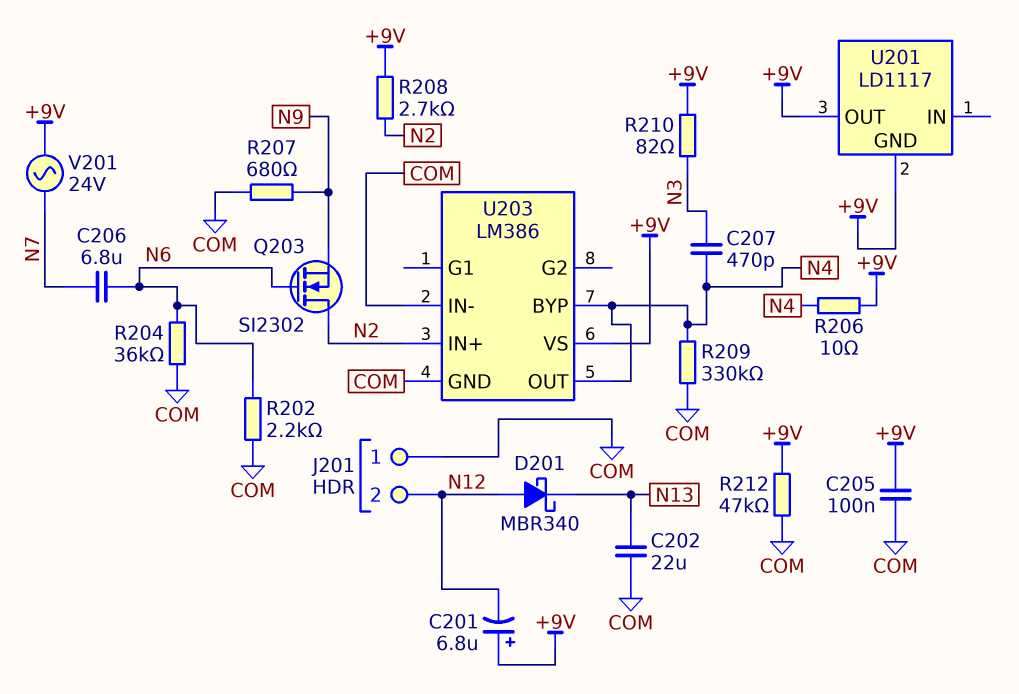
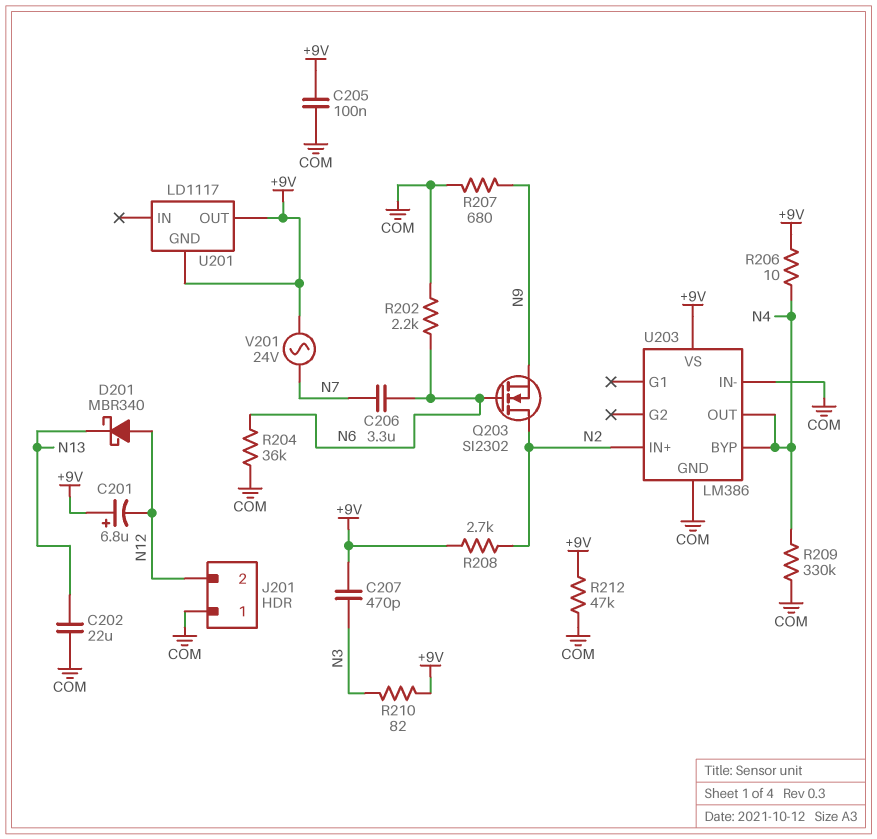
C206: 6.8uF (N6, N7) -> 3.3uF (N6, N7)
C207: 470pF (N3, N4) -> 470pF (+9V, N3)

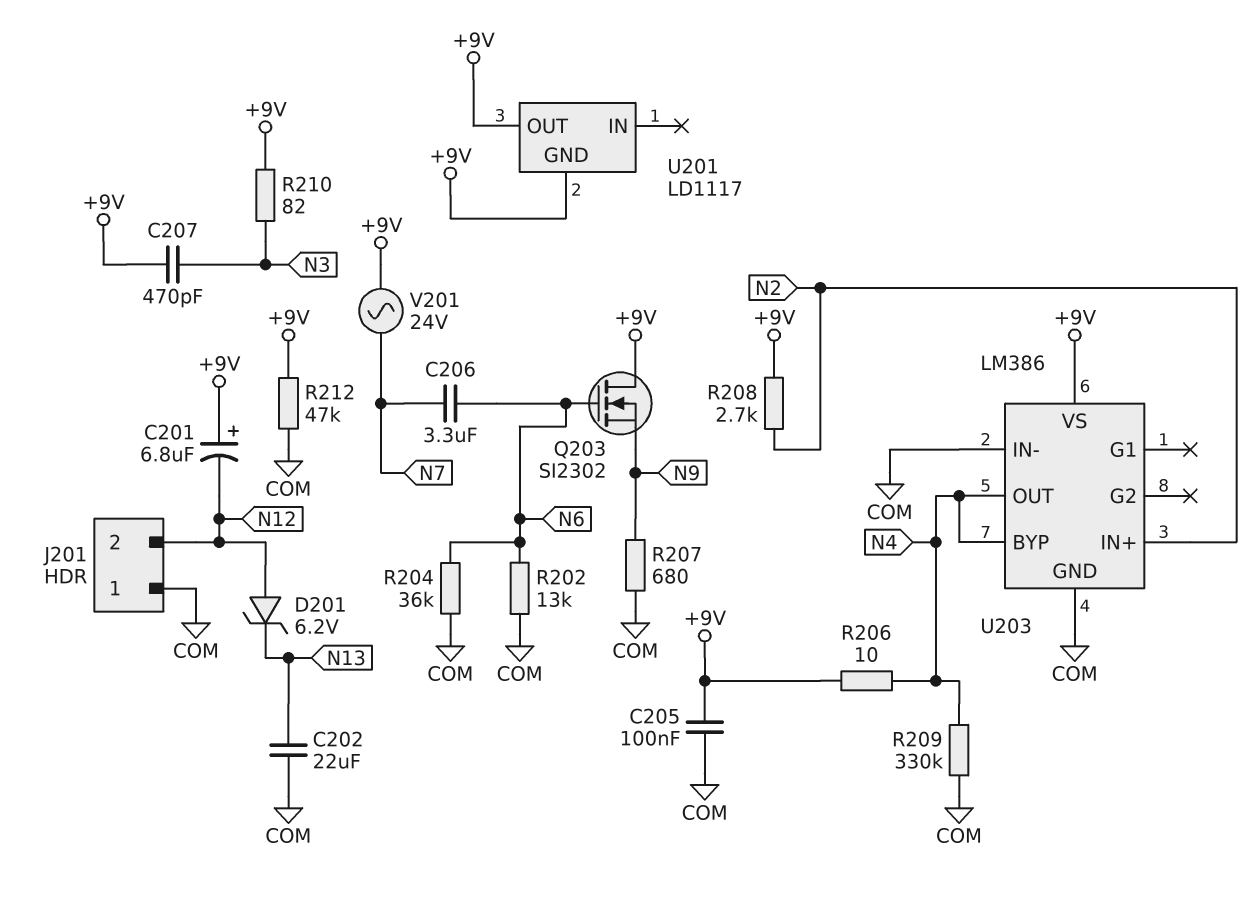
D201: schottky MBR340 (A N12, K N13) -> zener 6.2V (A N12, K N13)
Q203: NMOS SI2302 (G N6, D N2, S N9) -> NMOS SI2302 (G N6, D +9V, S N9)
R202: 2.2k (COM, N6) -> 13k (COM, N6)

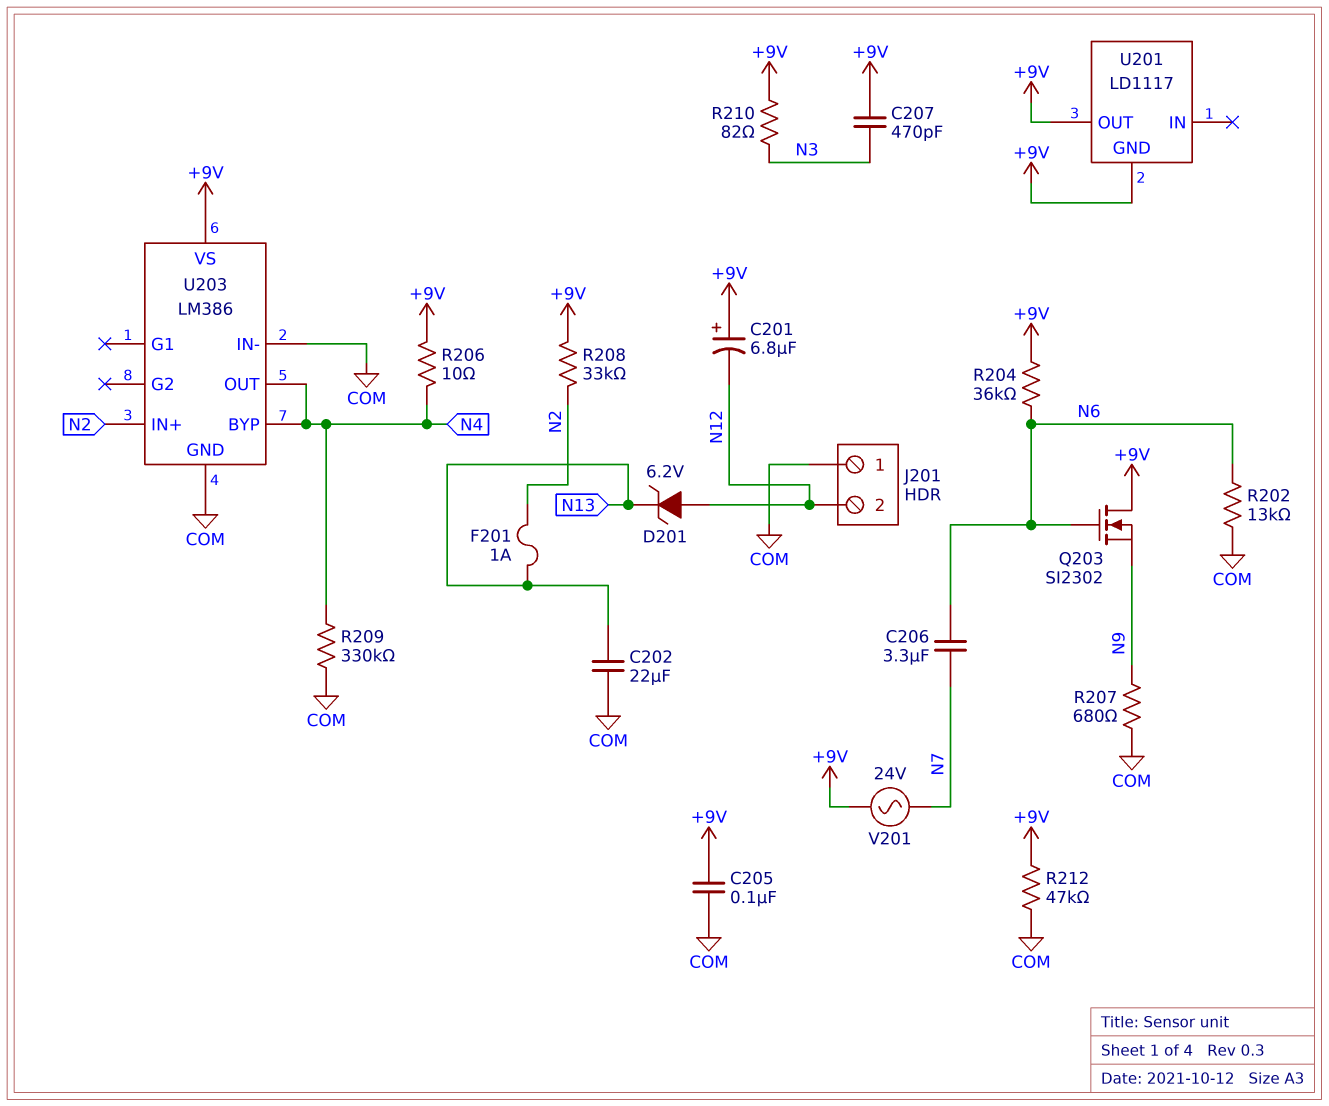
F201: none -> 1A (N2, N13)
R204: 36k (COM, N6) -> 36k (+9V, N6)
R208: 2.7k (+9V, N2) -> 33k (+9V, N2)

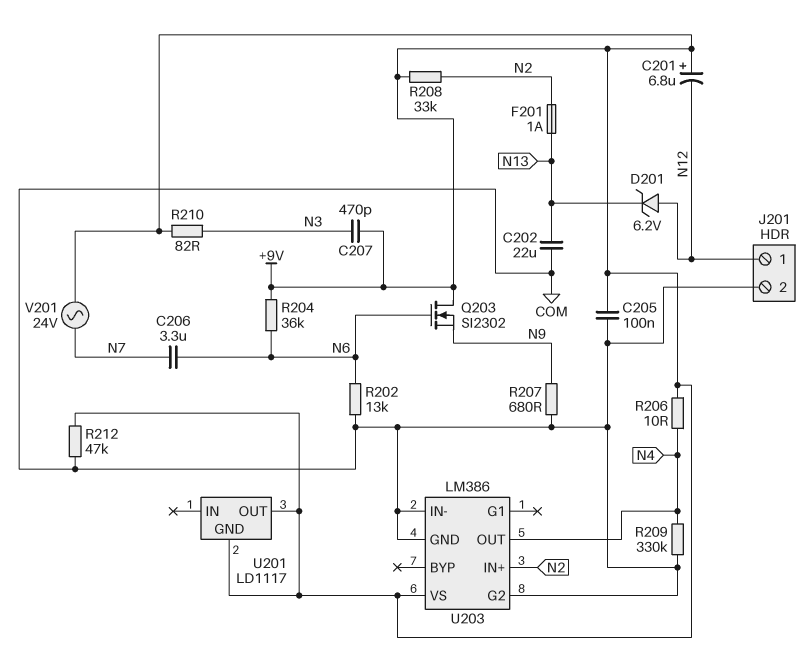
J201 pin 1: COM -> N12
J201 pin 2: N12 -> COM
U203 pin BYP: N4 -> none
U203 pin G2: none -> COM

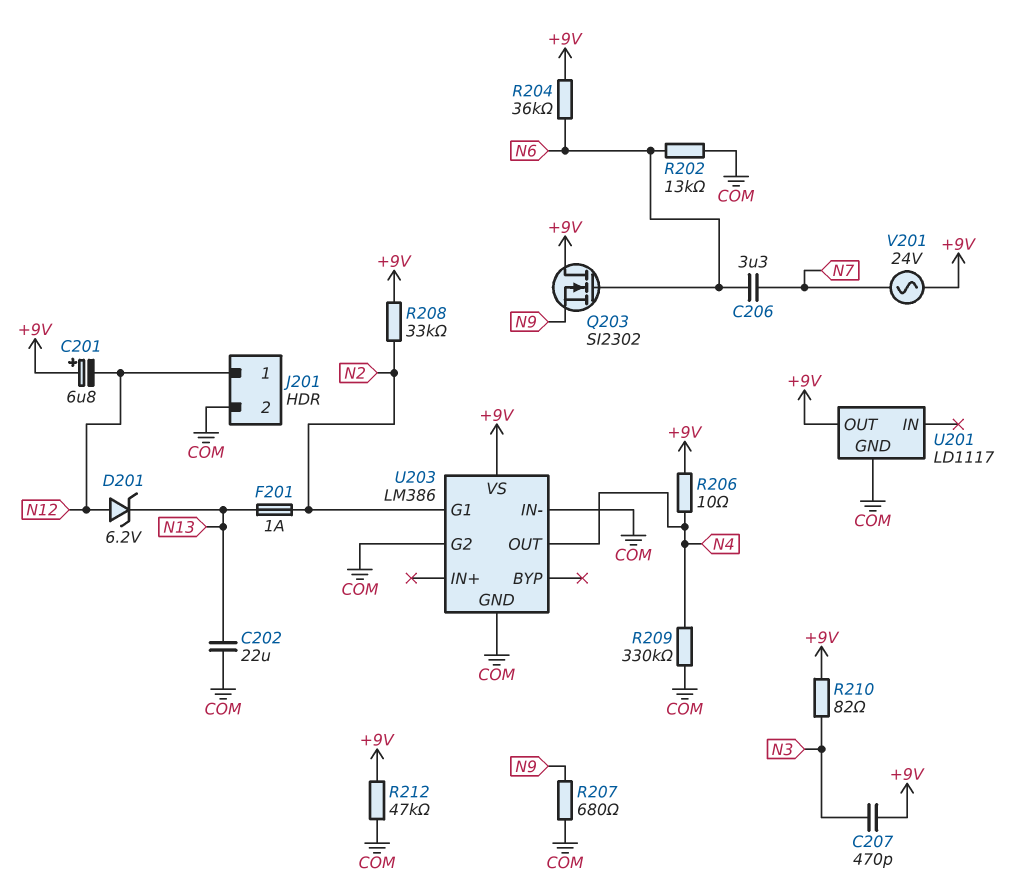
C205: 100nF (+9V, COM) -> none
U201 pin GND: +9V -> COM
U203 pin G1: none -> N2
U203 pin IN+: N2 -> none

